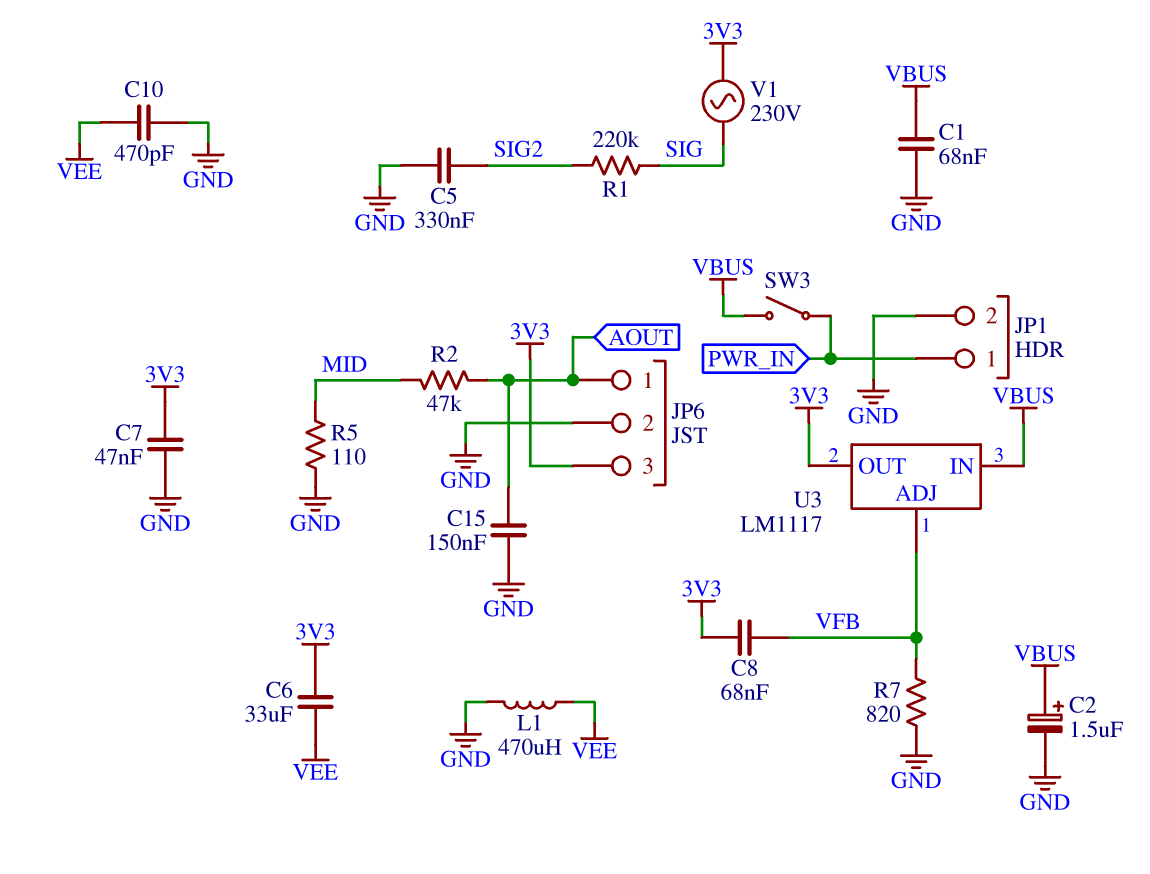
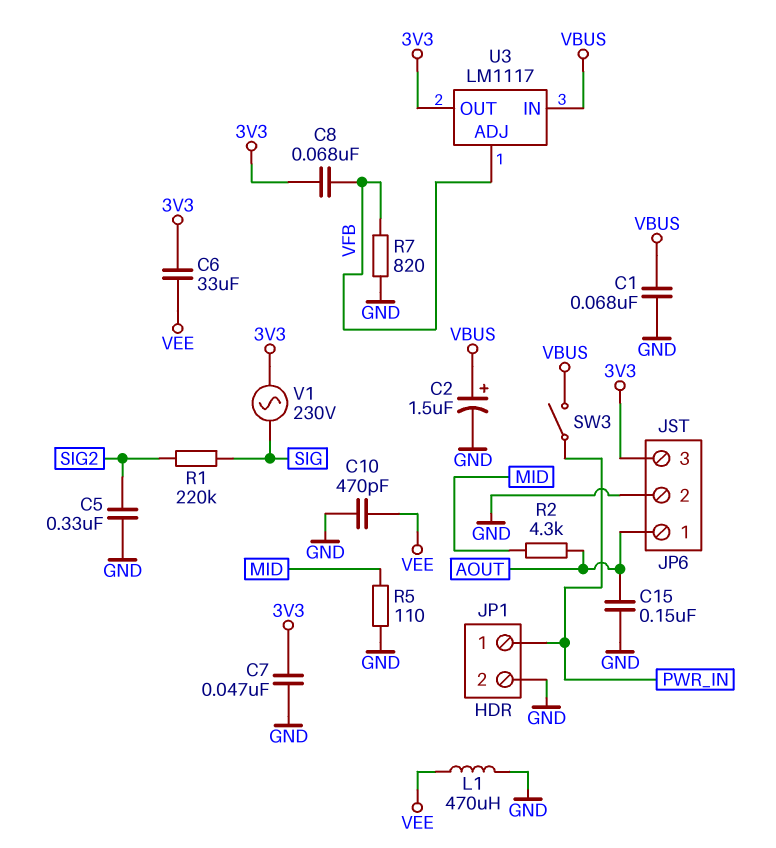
R2: 47k (AOUT, MID) -> 4.3k (AOUT, MID)

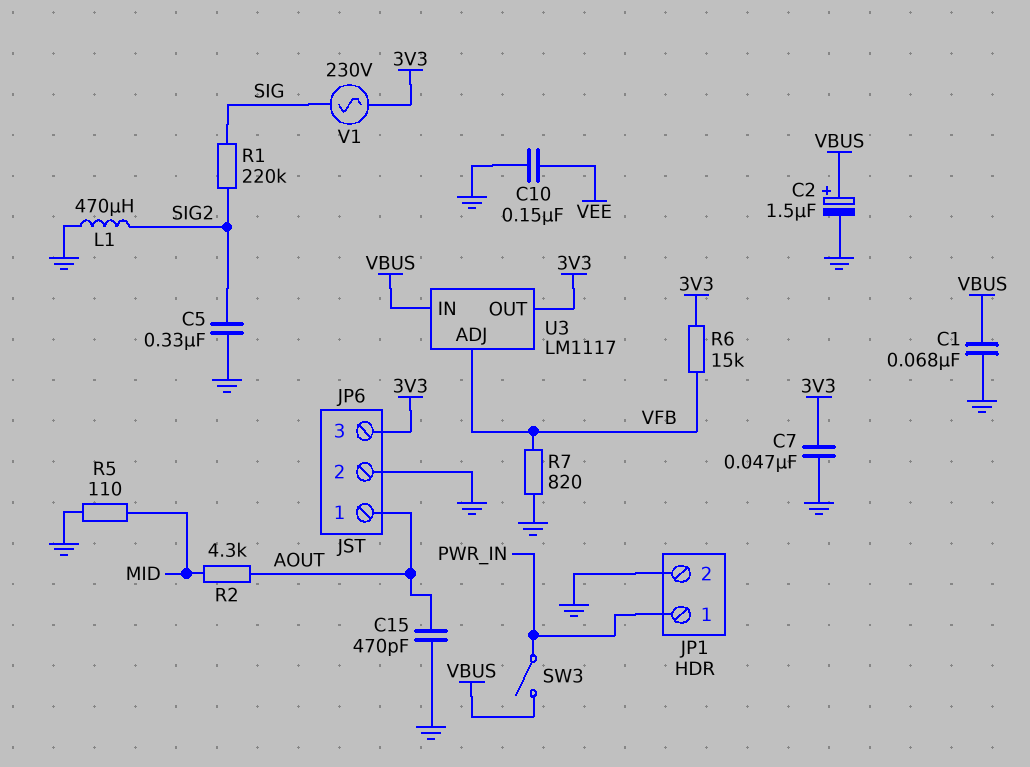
C6: 33uF (3V3, VEE) -> none
C8: 68nF (3V3, VFB) -> none
C10: 470pF (GND, VEE) -> 150nF (GND, VEE)
C15: 150nF (AOUT, GND) -> 470pF (AOUT, GND)
L1: 470uH (GND, VEE) -> 470uH (GND, SIG2)
R6: none -> 15k (3V3, VFB)

